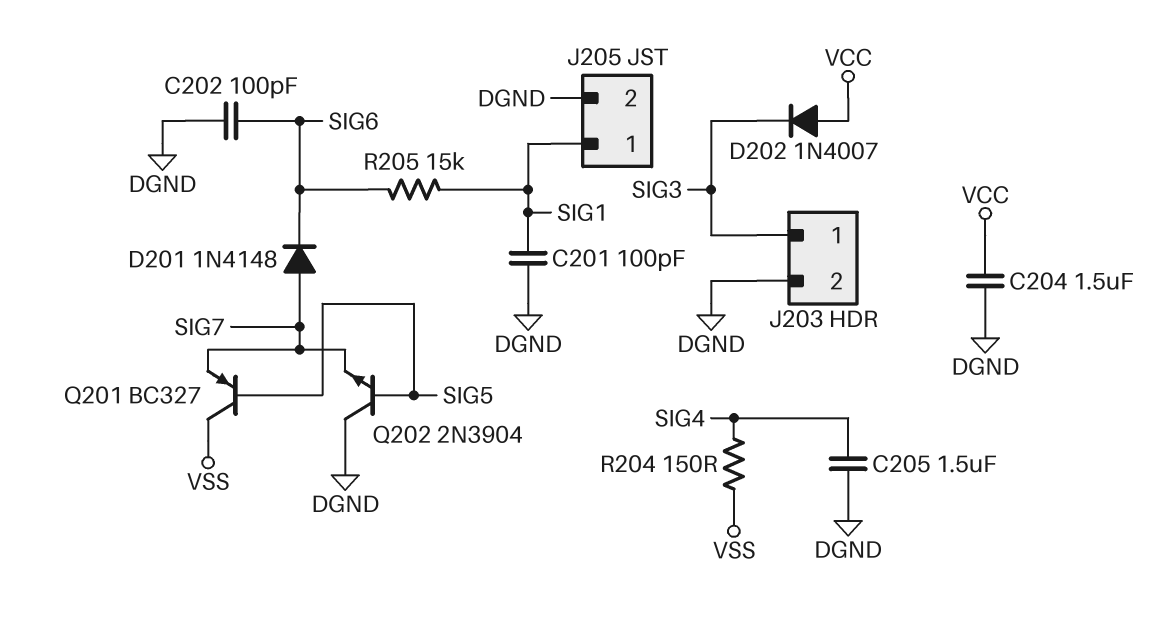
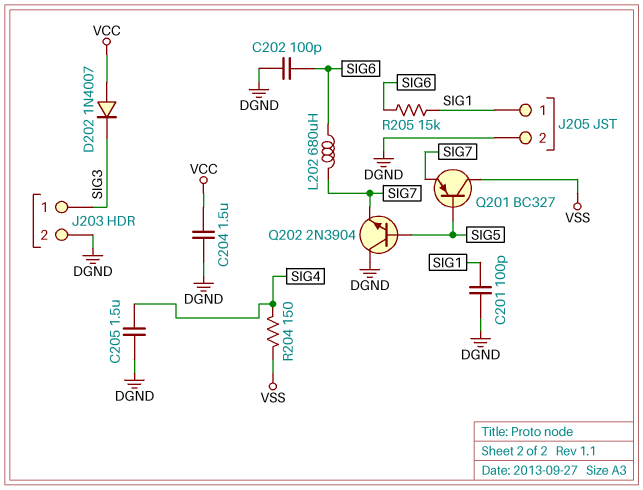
D201: diode 1N4148 (A SIG7, K SIG6) -> none
L202: none -> 680uH (SIG6, SIG7)

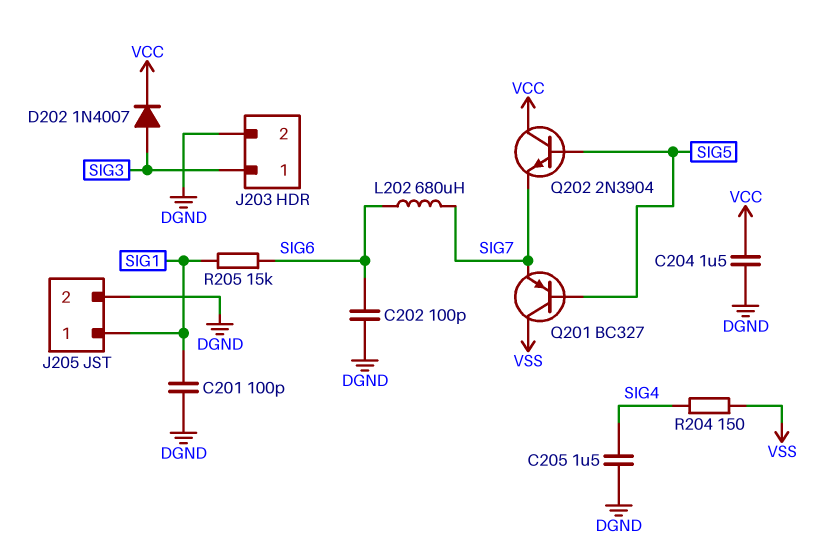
D202: diode 1N4007 (A VCC, K SIG3) -> diode 1N4007 (A SIG3, K VCC)
Q202: NPN 2N3904 (B SIG5, C DGND, E SIG7) -> NPN 2N3904 (B SIG5, C VCC, E SIG7)

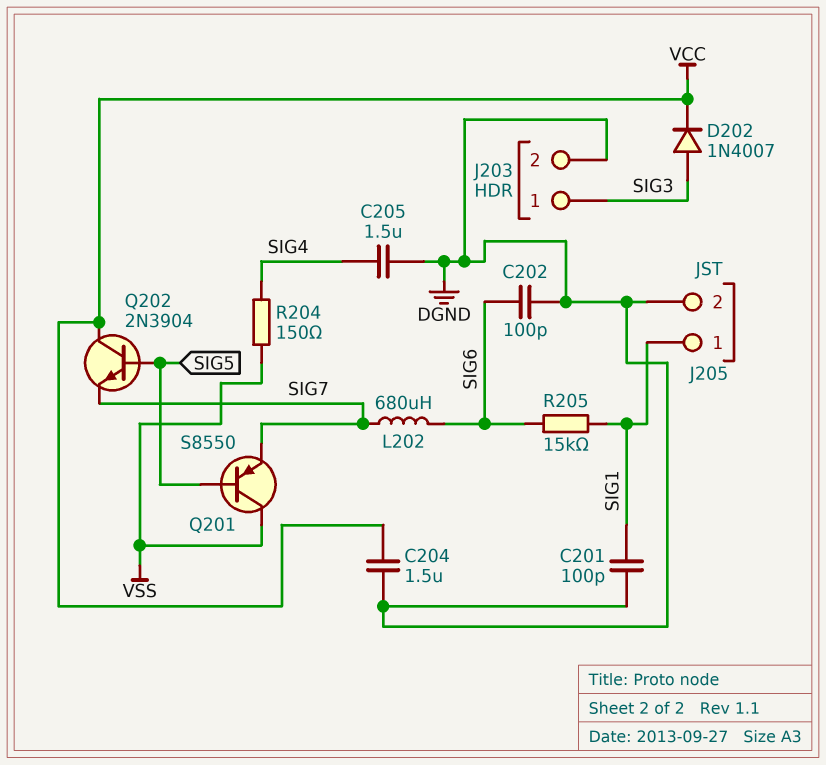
Q201: PNP BC327 (B SIG5, C VSS, E SIG7) -> PNP S8550 (B SIG5, C VSS, E SIG7)

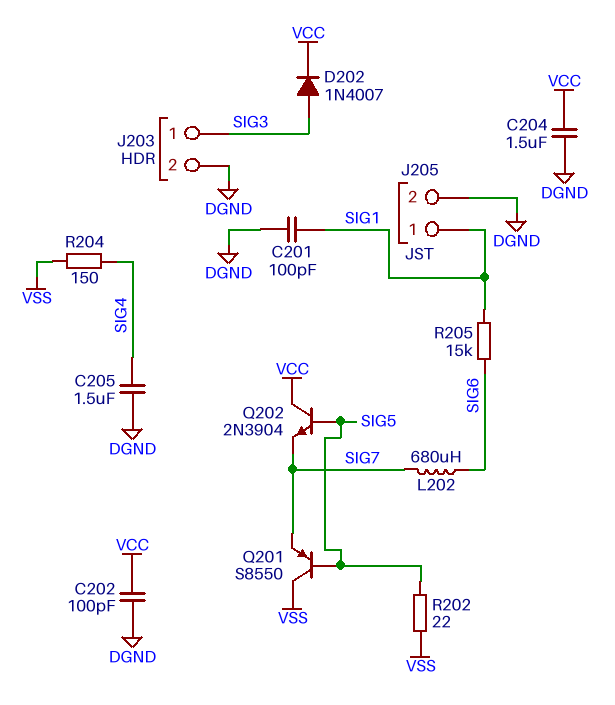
C202: 100pF (DGND, SIG6) -> 100pF (DGND, VCC)
R202: none -> 22 (SIG5, VSS)

